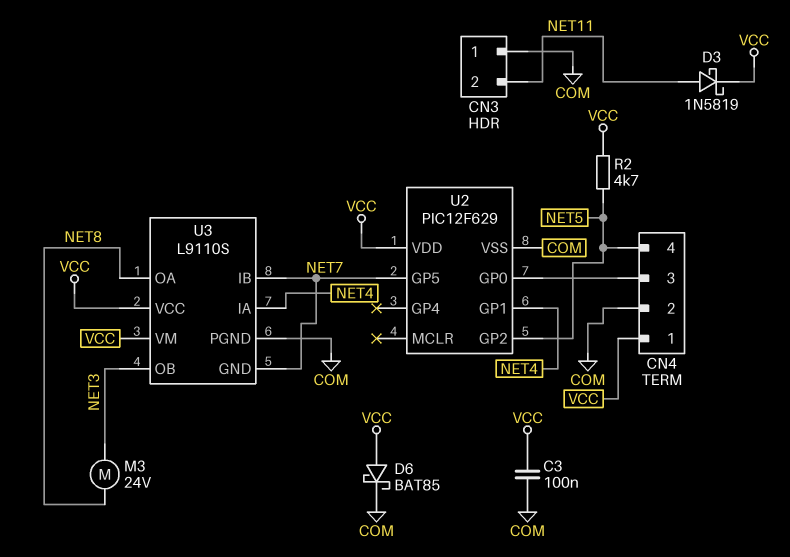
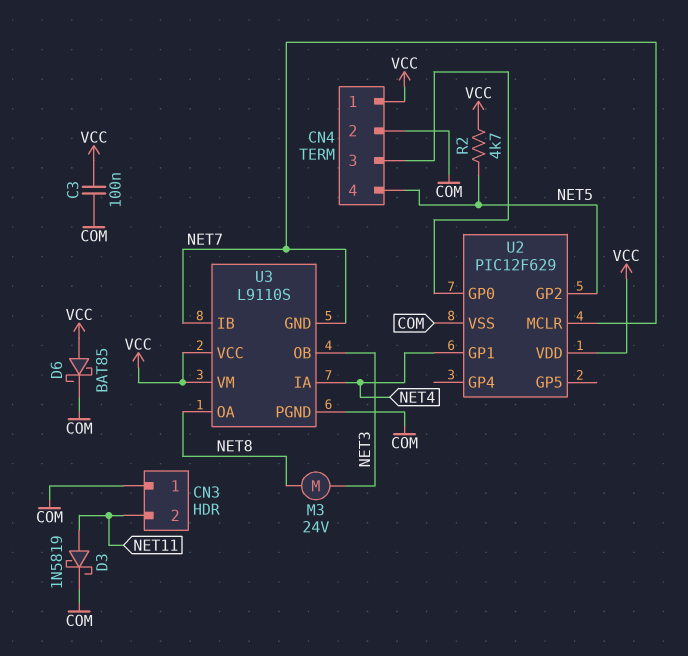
D3: schottky 1N5819 (A NET11, K VCC) -> schottky 1N5819 (A NET11, K COM)
U2 pin GP5: NET7 -> none
U2 pin MCLR: none -> NET7

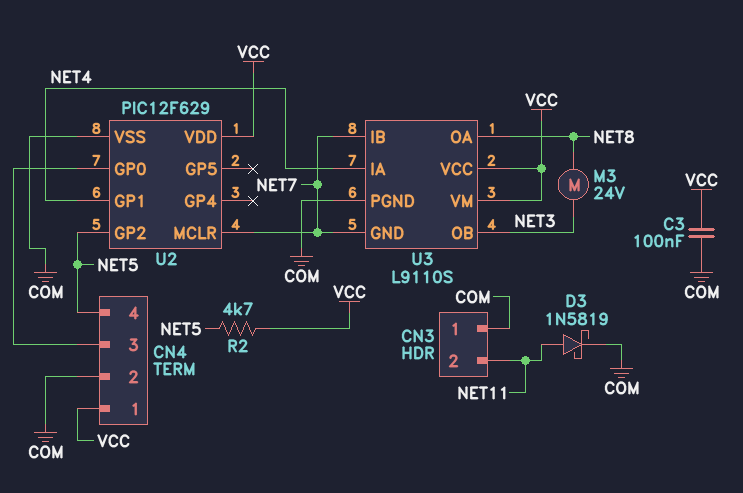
D6: schottky BAT85 (A VCC, K COM) -> none

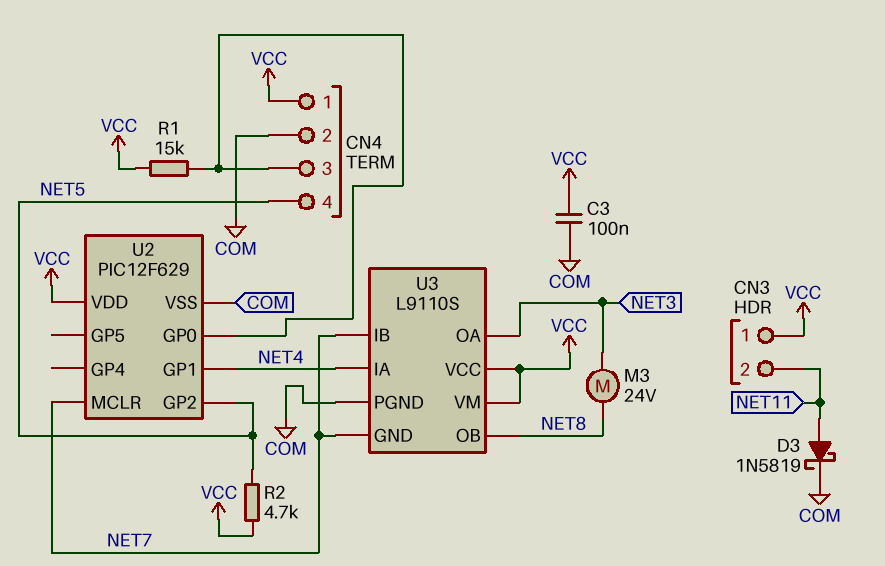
CN3 pin 1: COM -> VCC
R1: none -> 15k (CN4/3, VCC)
U3 pin OA: NET8 -> NET3
U3 pin OB: NET3 -> NET8

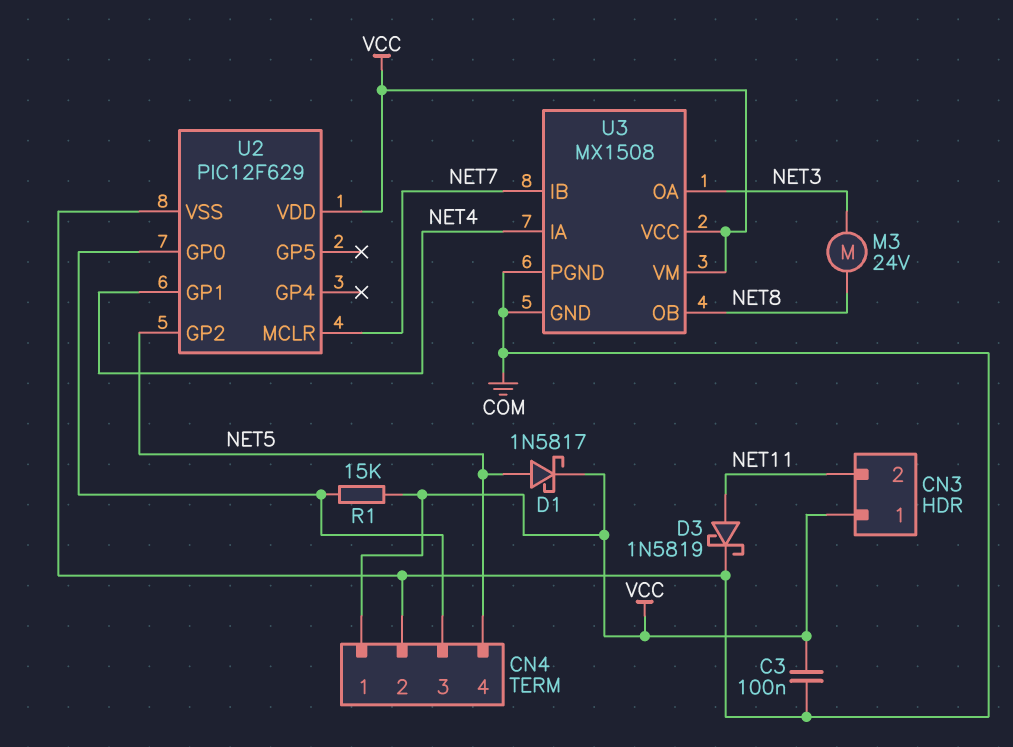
D1: none -> schottky 1N5817 (A NET5, K VCC)
R2: 4.7k (NET5, VCC) -> none
U3: L9110S -> MX1508
U3 pin GND: NET7 -> COM

